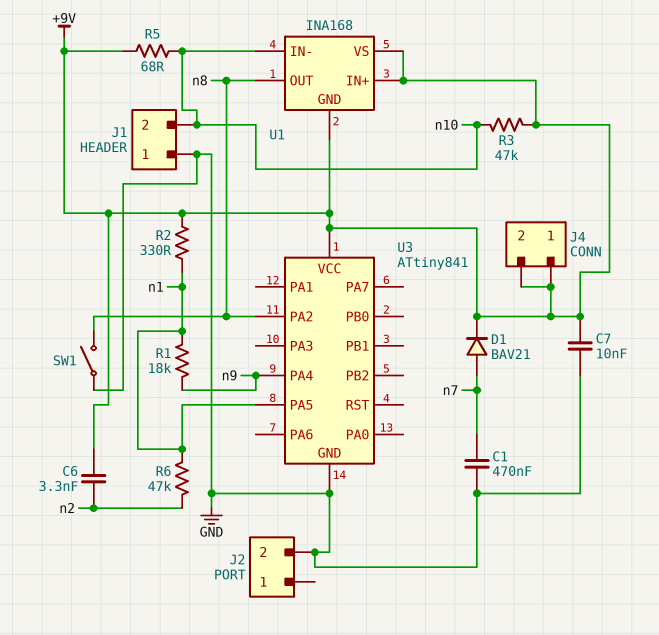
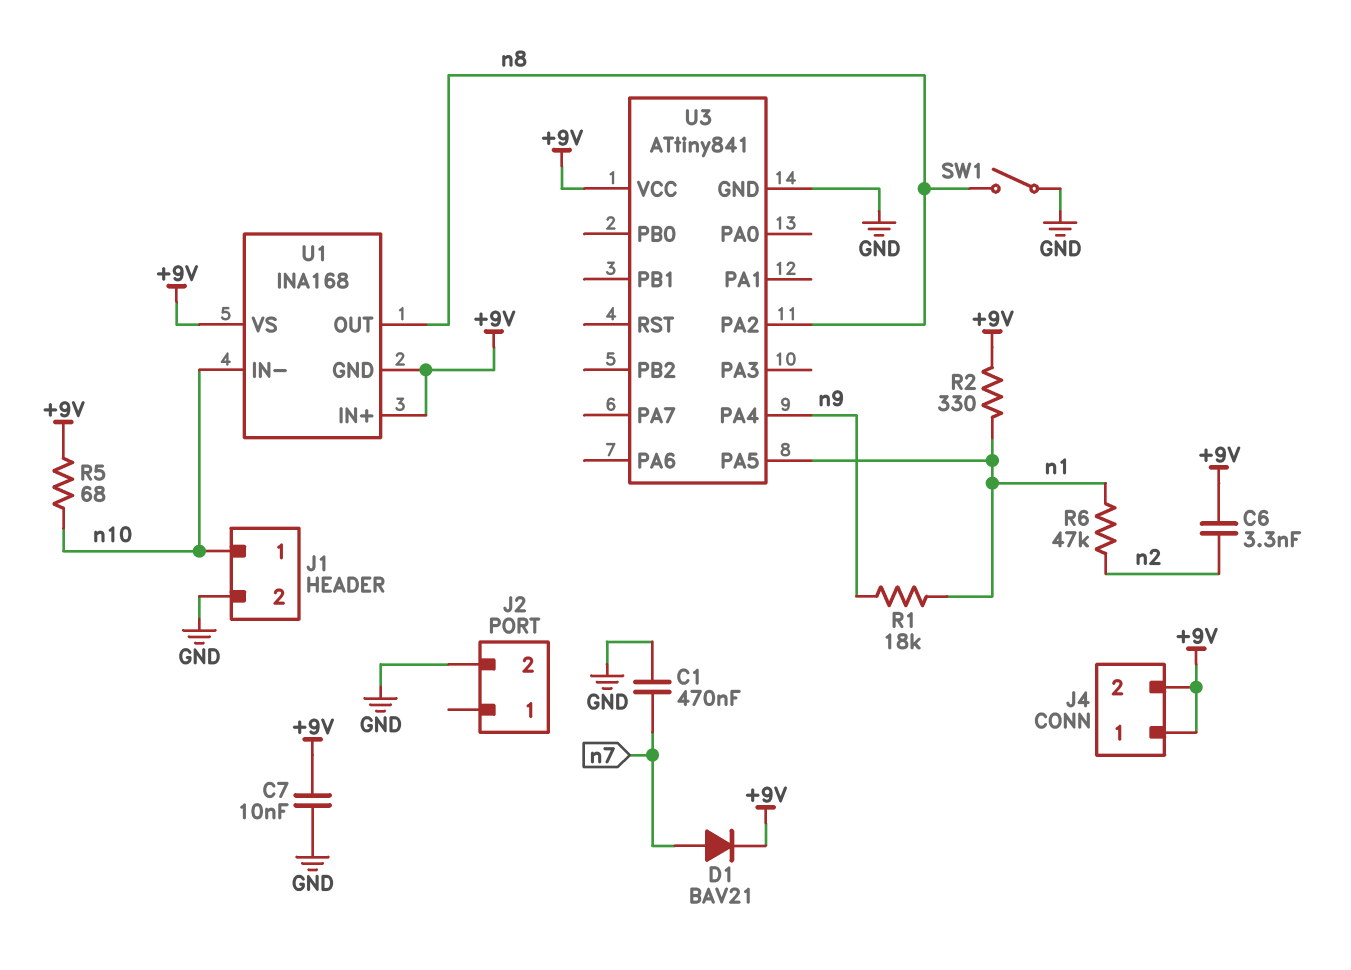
J1 pin 1: GND -> n10
J1 pin 2: n10 -> GND
R3: 47k (+9V, n10) -> none

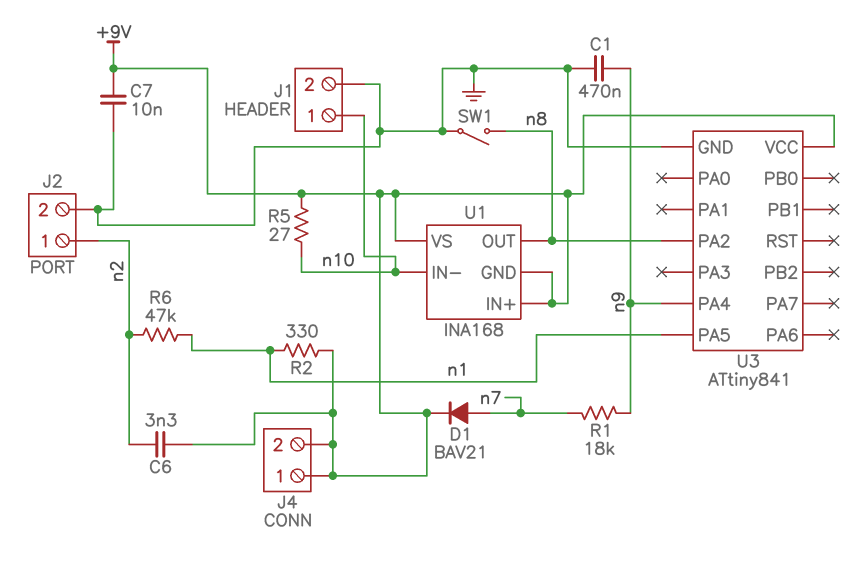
C1: 470nF (GND, n7) -> 470nF (GND, n9)
J2 pin 1: none -> n2
R1: 18k (n1, n9) -> 18k (n7, n9)
R5: 68 (+9V, n10) -> 27 (+9V, n10)

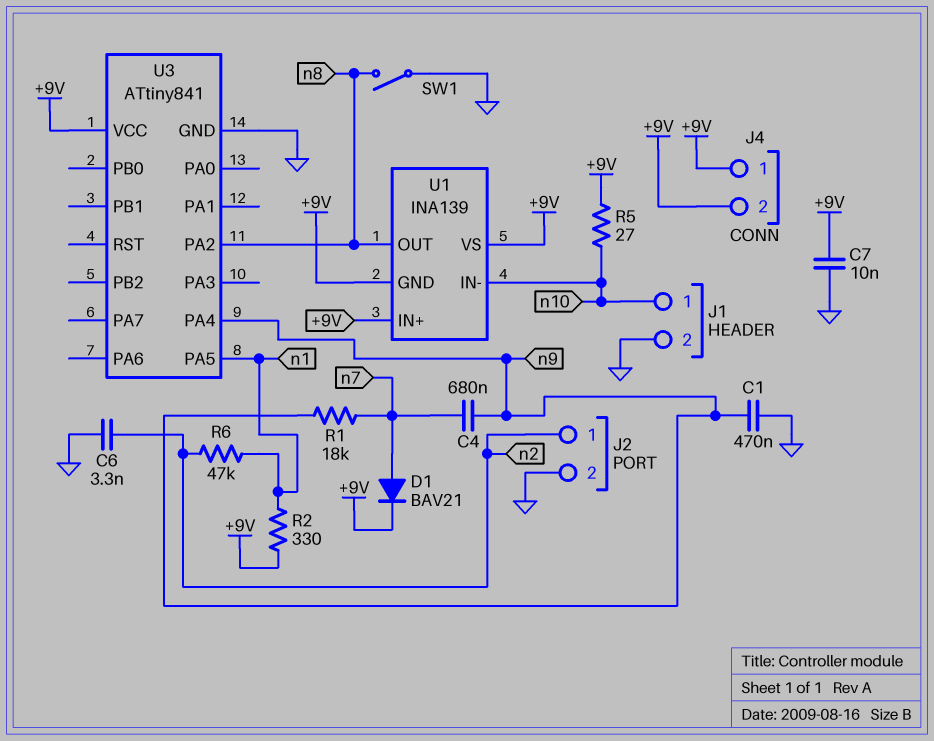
C4: none -> 680nF (n7, n9)
C6: 3.3nF (+9V, n2) -> 3.3nF (GND, n2)
U1: INA168 -> INA139

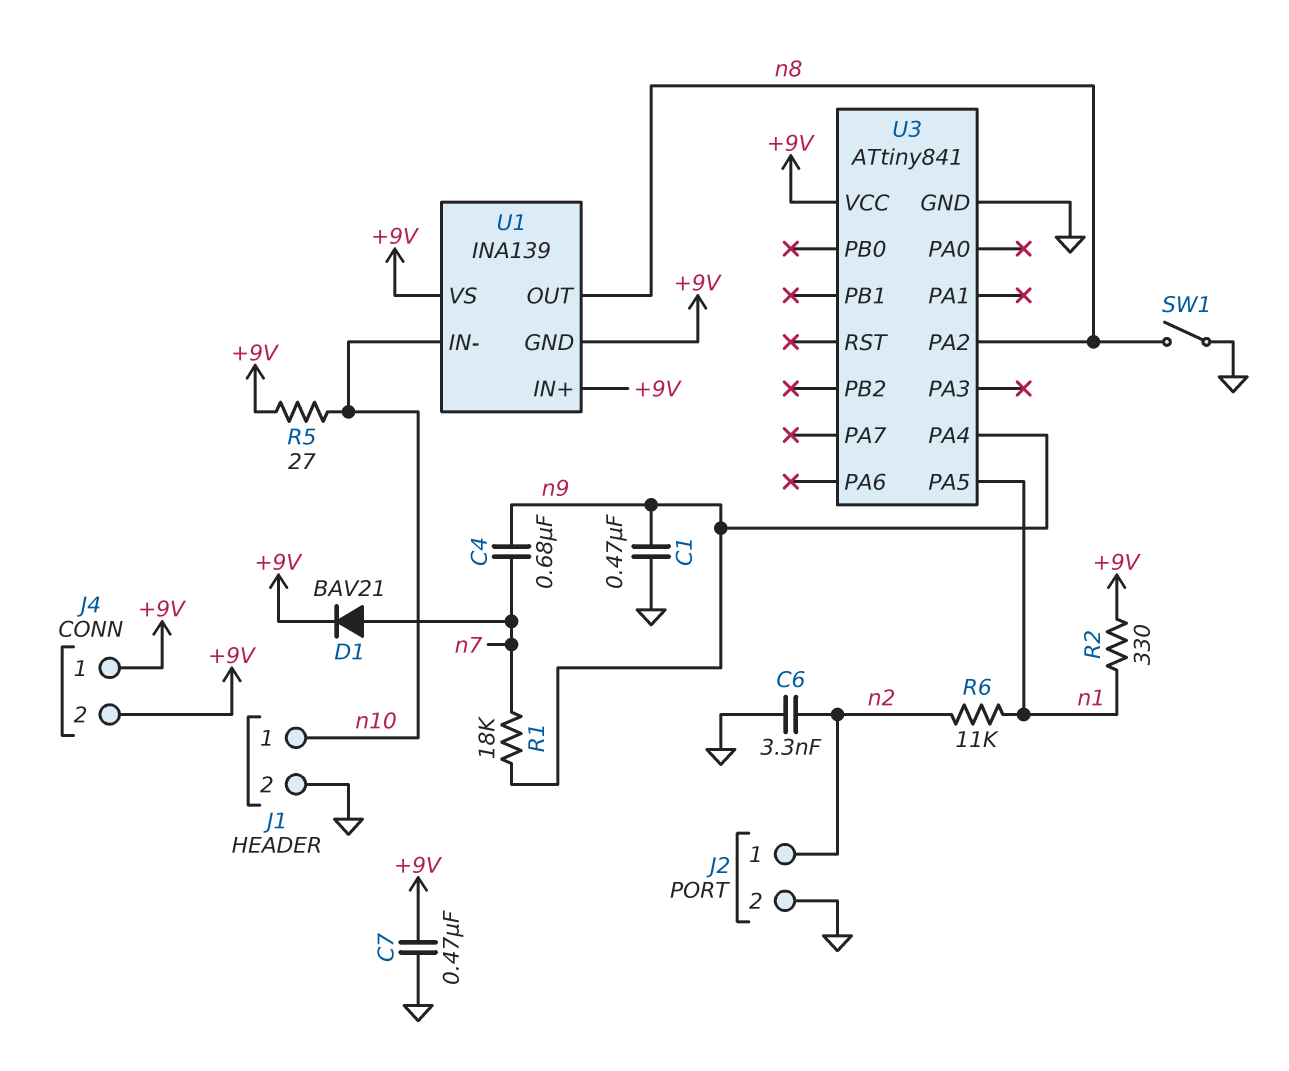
C7: 10nF (+9V, GND) -> 470nF (+9V, GND)
R6: 47k (n1, n2) -> 11k (n1, n2)

